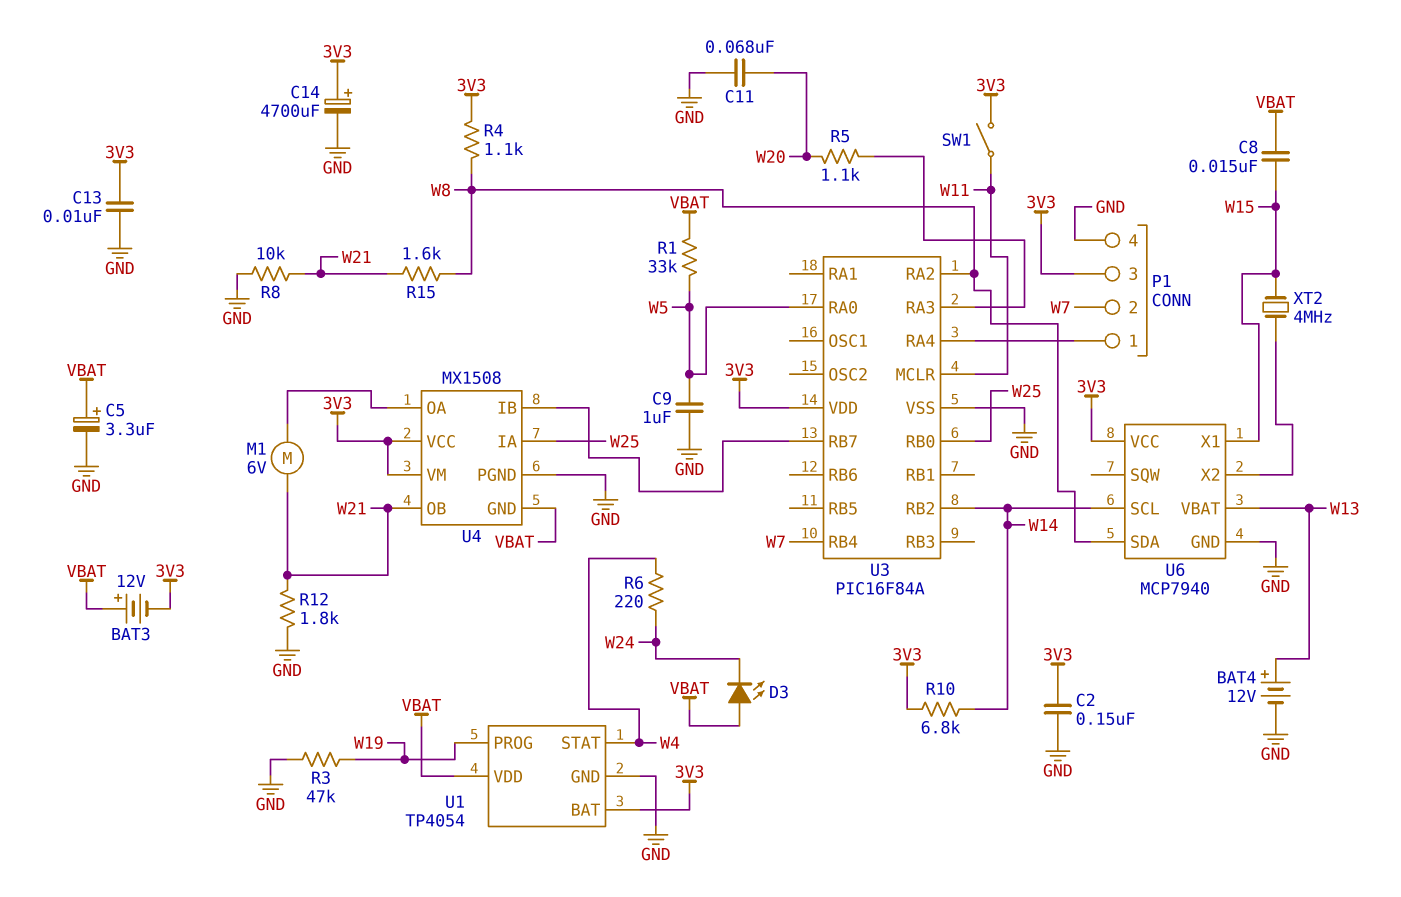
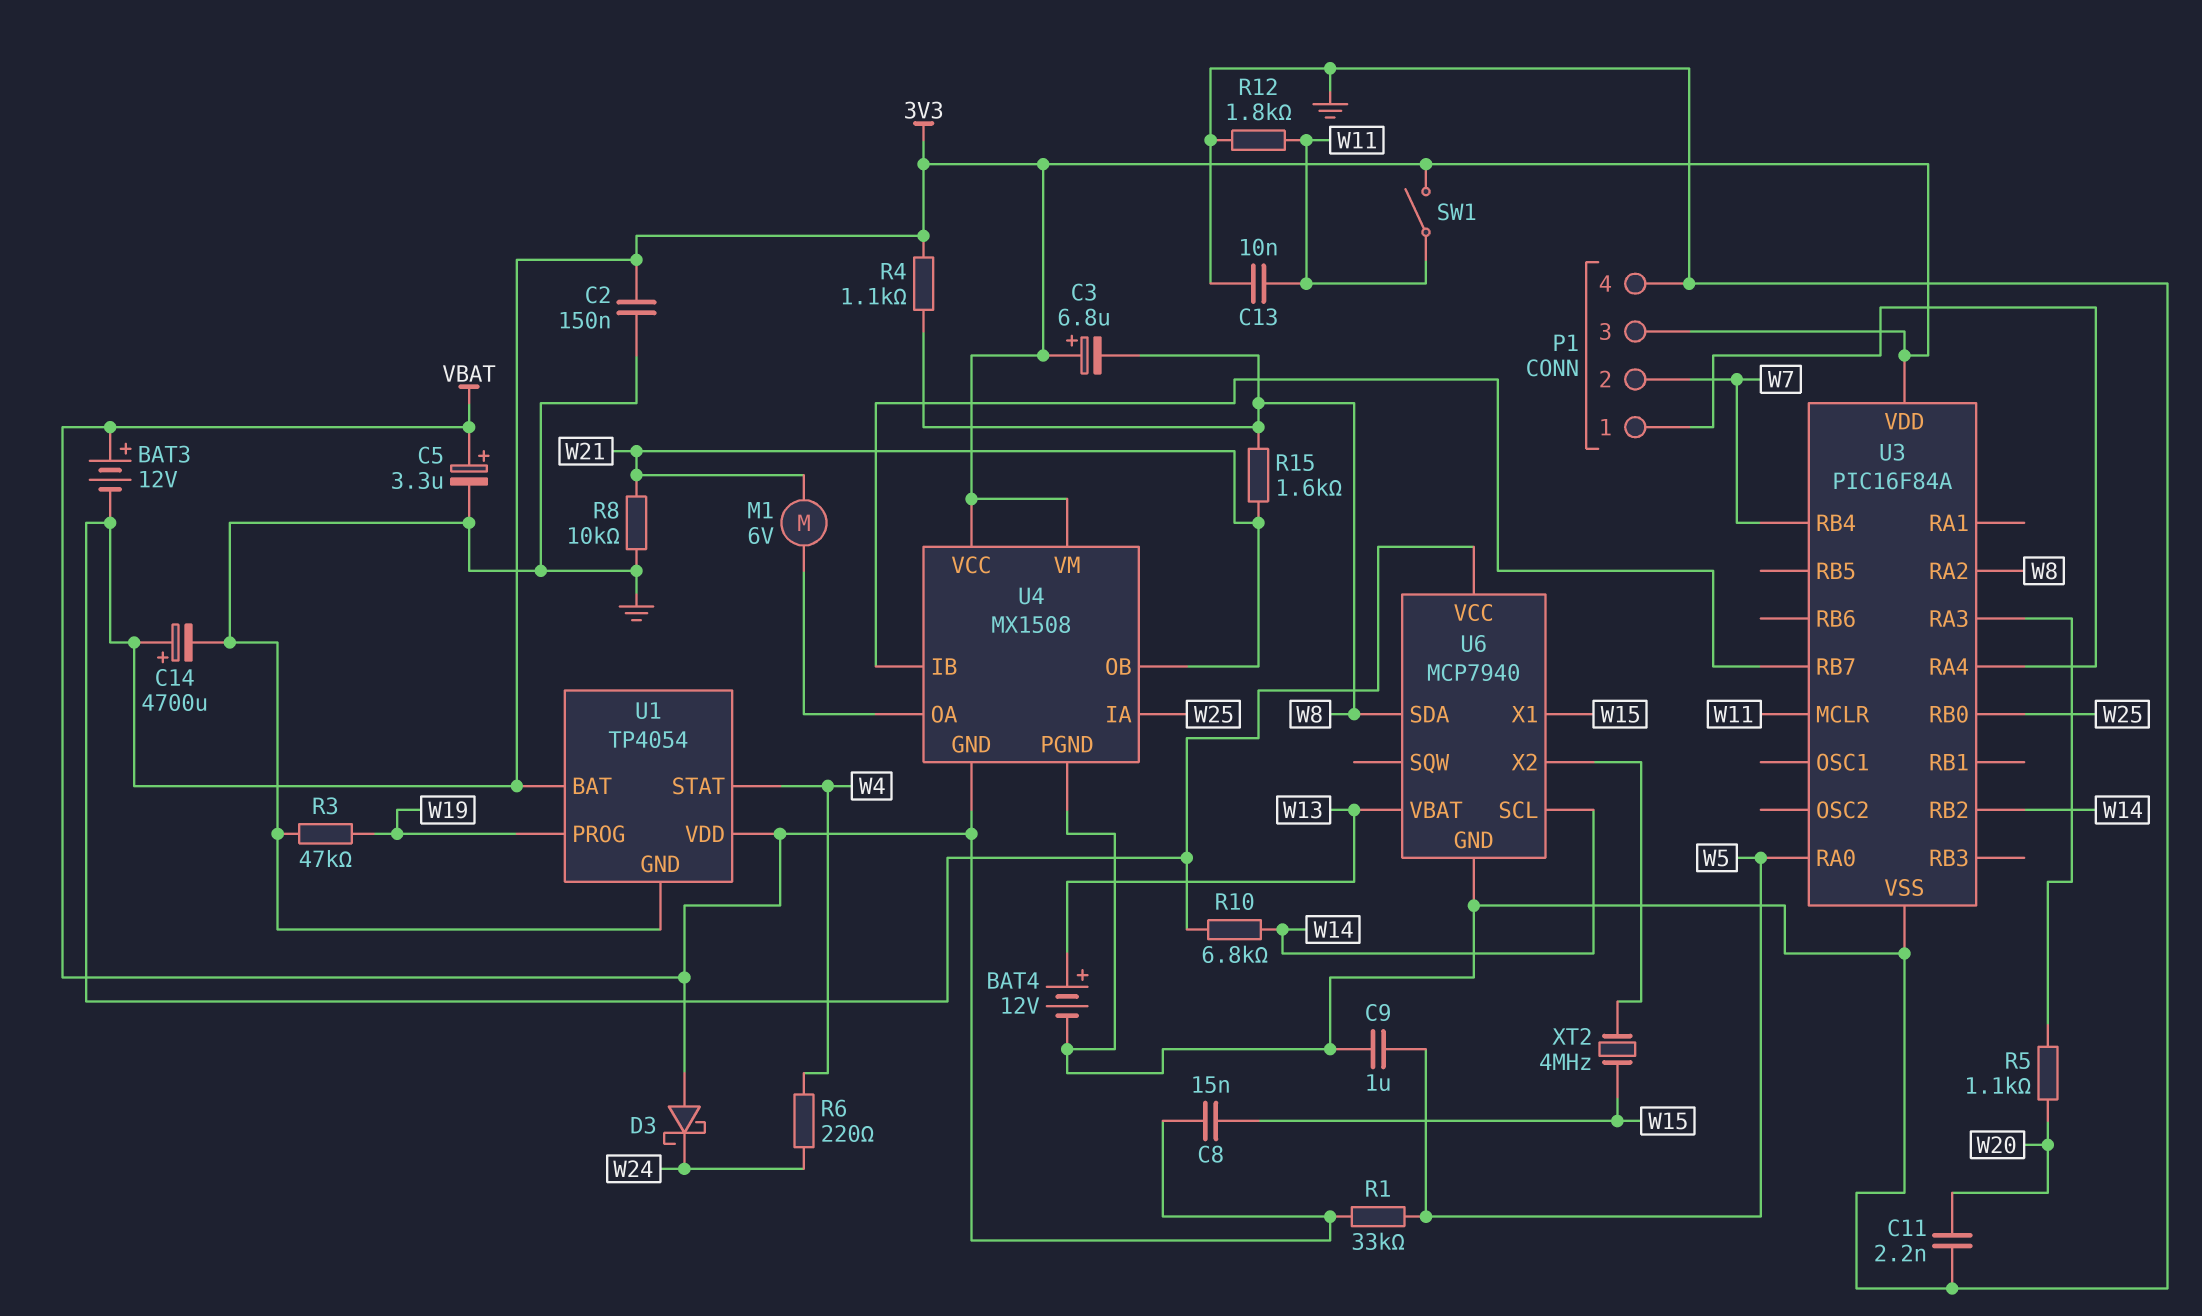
C3: none -> 6.8uF (plus 3V3, minus W8)
C11: 68nF (GND, W20) -> 2.2nF (GND, W20)
C13: 10nF (3V3, GND) -> 10nF (GND, W11)
D3: LED (A VBAT, K W24) -> schottky (A VBAT, K W24)
R12: 1.8k (GND, W21) -> 1.8k (GND, W11)

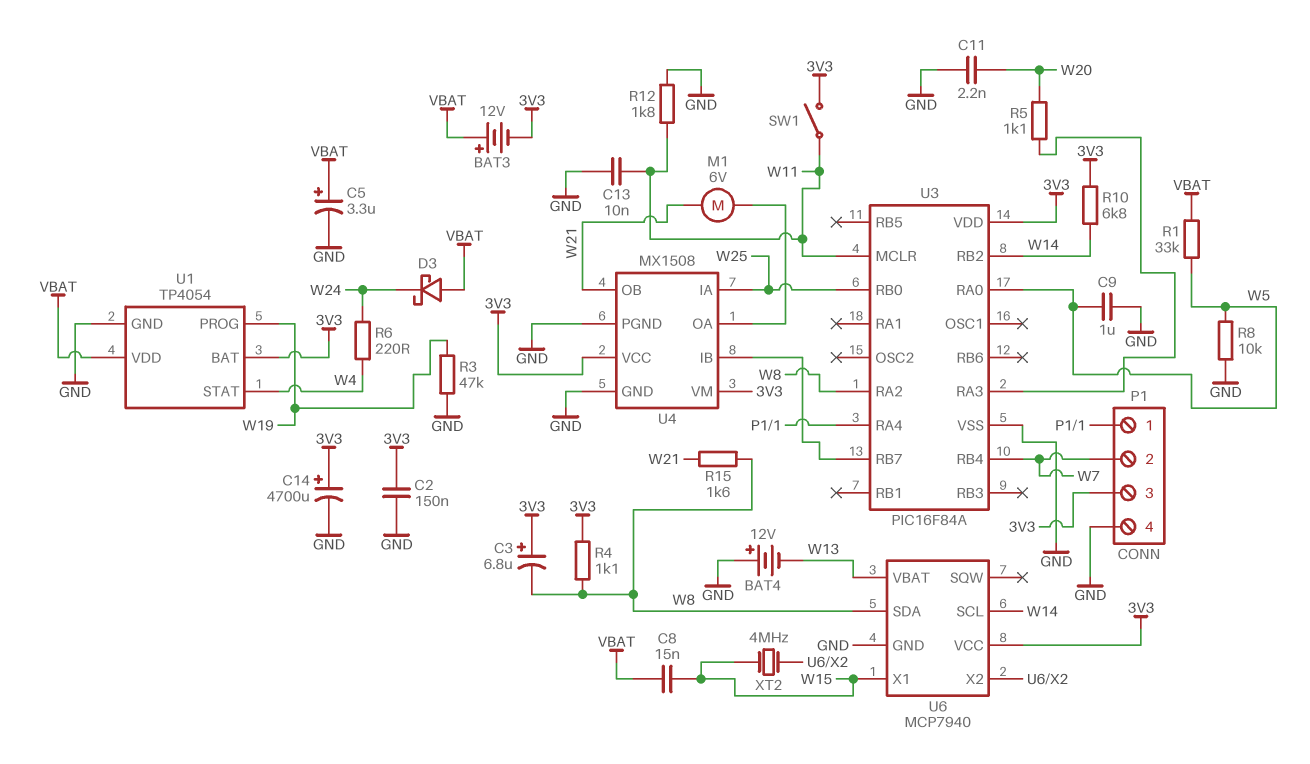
BAT4: 12V (plus W13, minus GND) -> 12V (plus GND, minus W13)
R8: 10k (GND, W21) -> 10k (GND, W5)
U4 pin GND: VBAT -> GND

